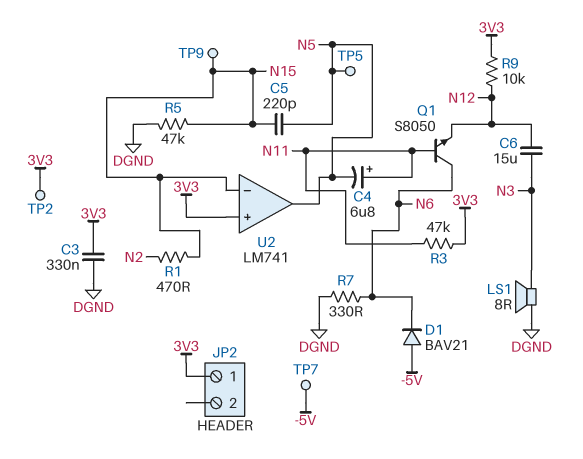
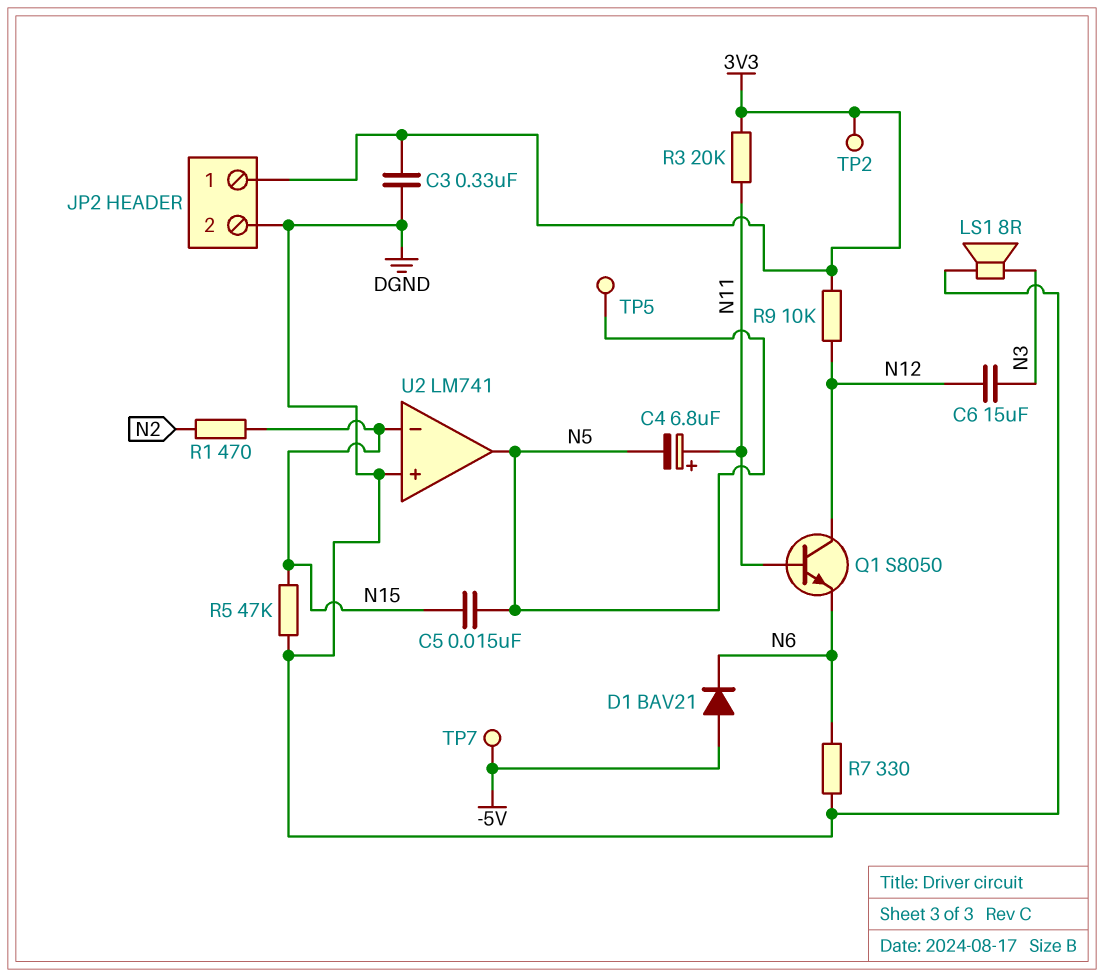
C5: 220pF (N5, N15) -> 15nF (N5, N15)
JP2 pin 2: none -> DGND
Q1: NPN S8050 (B N11, C N6, E N12) -> NPN S8050 (B N11, C N12, E N6)
R3: 47k (3V3, N11) -> 20k (3V3, N11)
TP9: test point (N15) -> none
U2 pin in+: 3V3 -> DGND

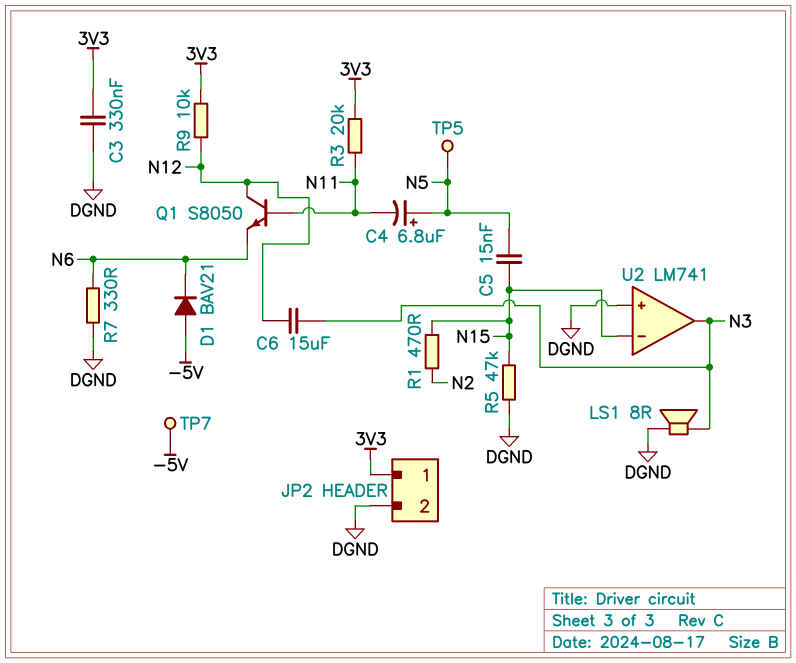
C4: 6.8uF (plus N11, minus N5) -> 6.8uF (plus N5, minus N11)
TP2: test point (3V3) -> none
U2 pin out: N5 -> N3

